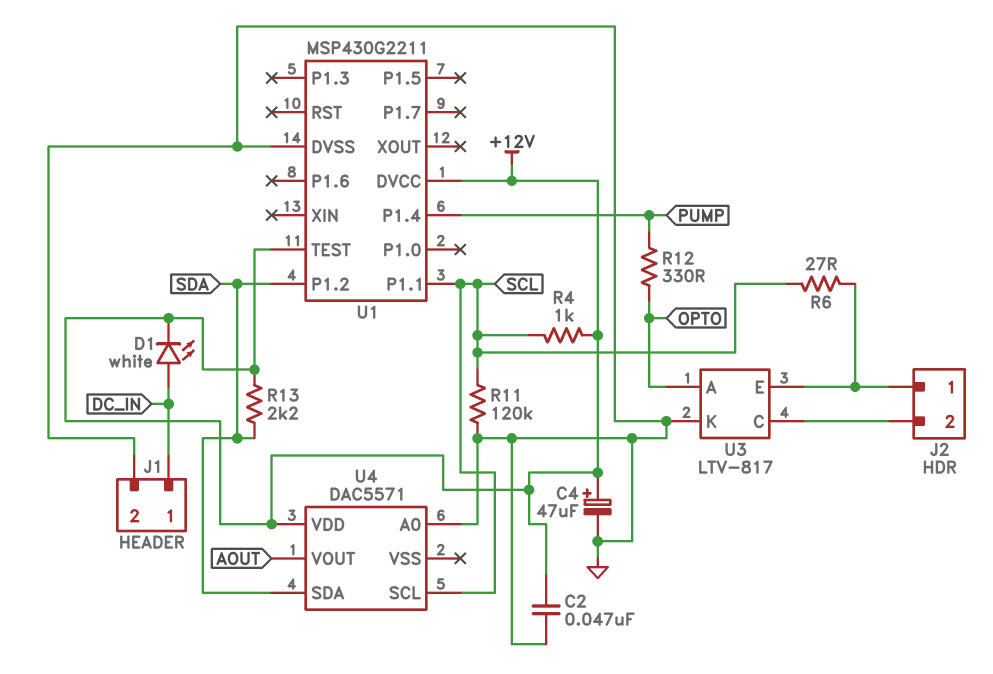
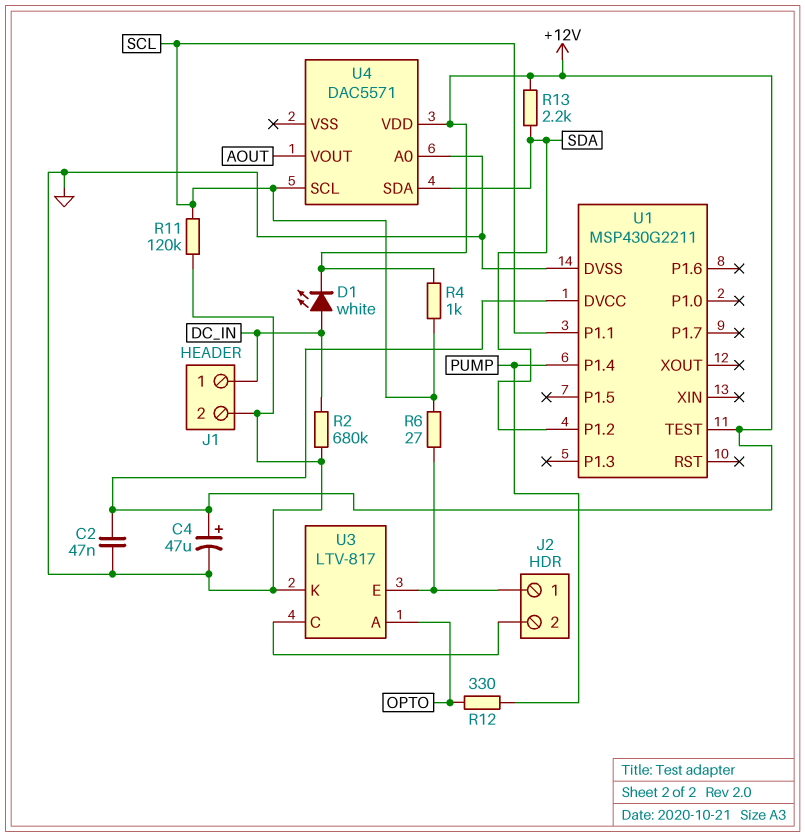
R2: none -> 680k (DC_IN, GND)

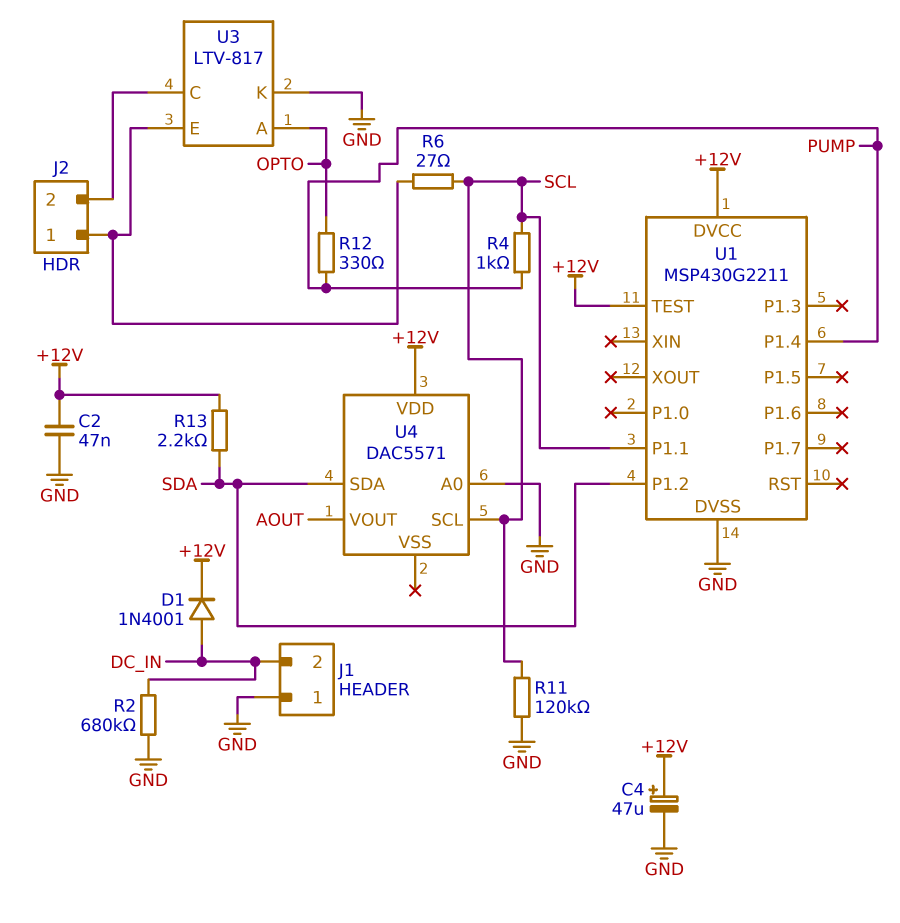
D1: LED white (A DC_IN, K +12V) -> diode 1N4001 (A DC_IN, K +12V)
J1 pin 1: DC_IN -> GND
J1 pin 2: GND -> DC_IN
R4: 1k (+12V, SCL) -> 1k (PUMP, SCL)

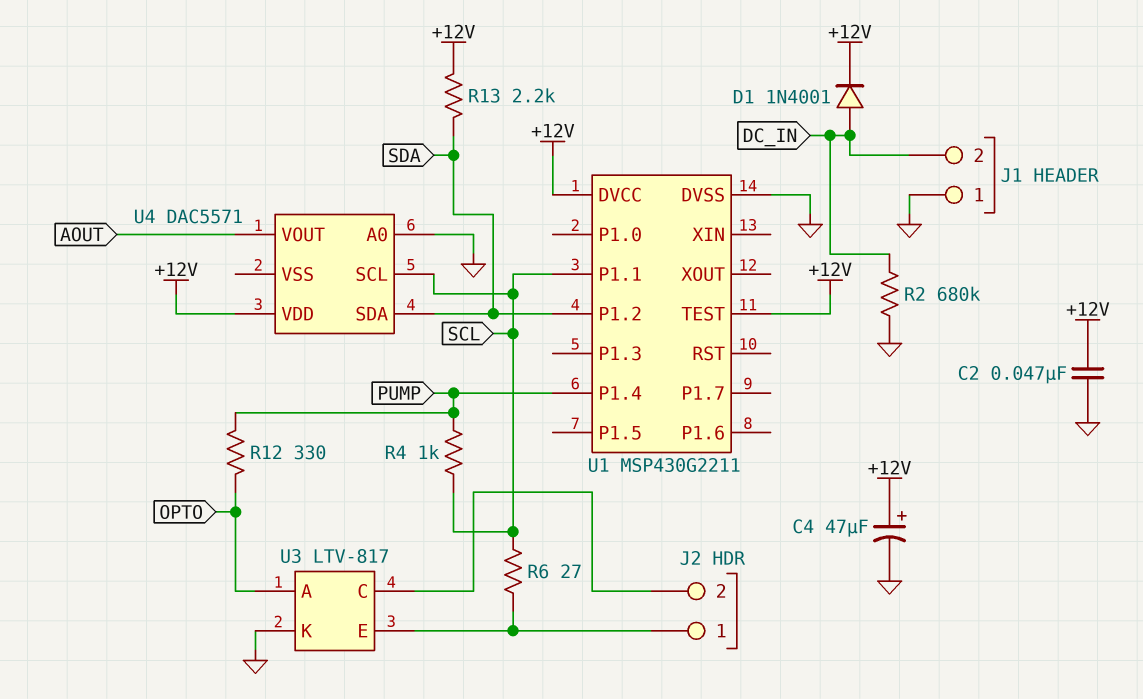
R11: 120k (GND, SCL) -> none

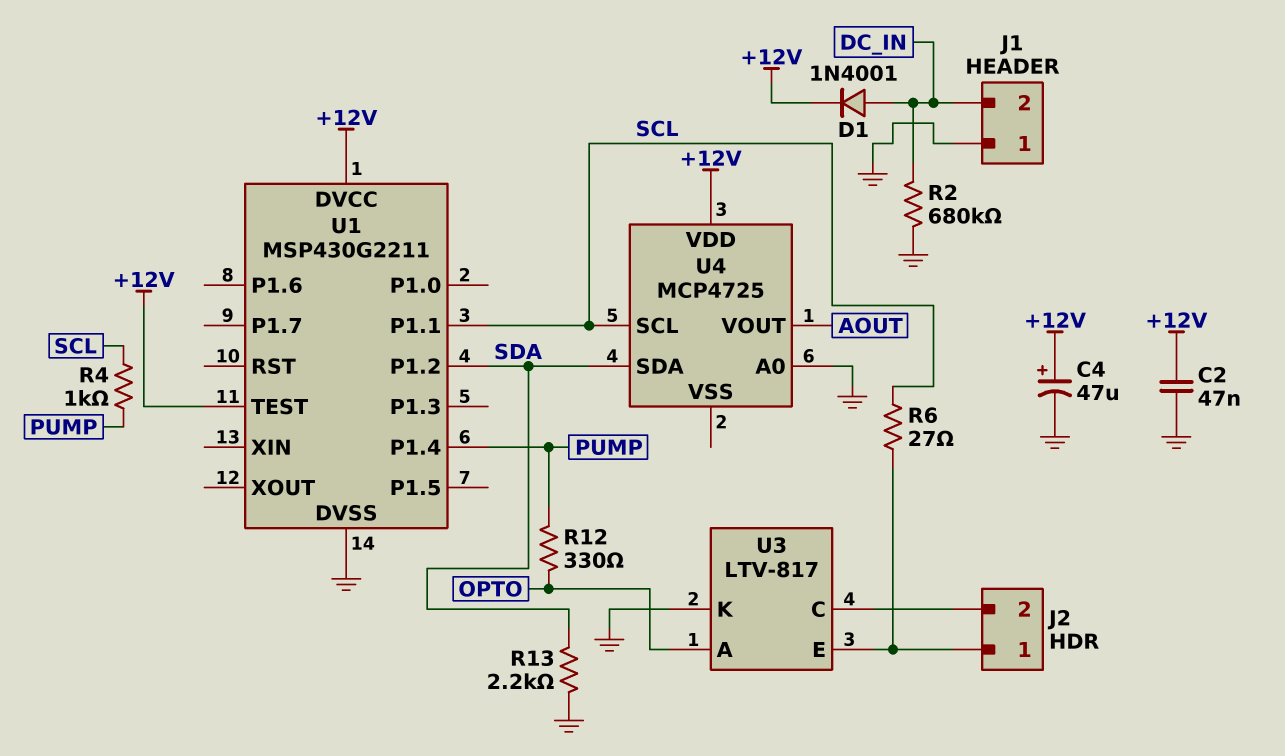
R13: 2.2k (+12V, SDA) -> 2.2k (GND, SDA)
U4: DAC5571 -> MCP4725

